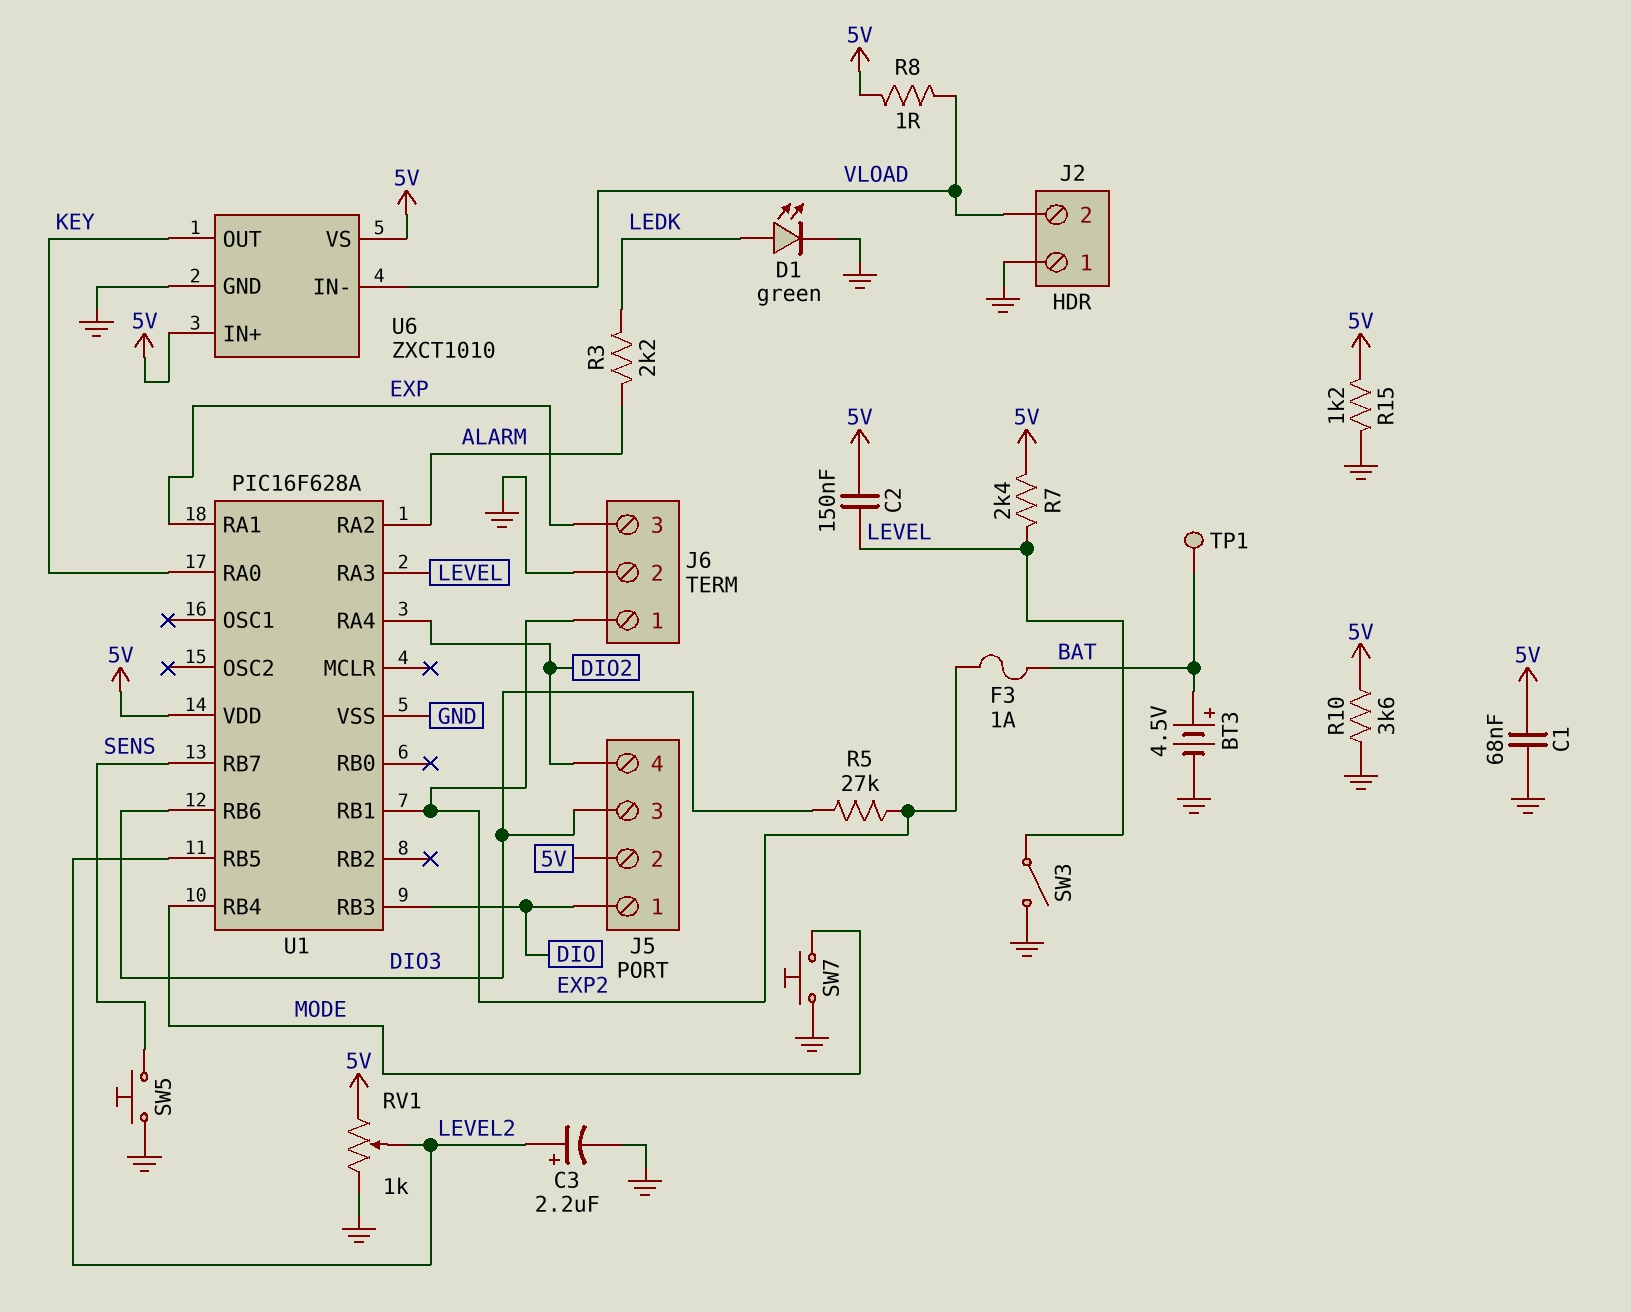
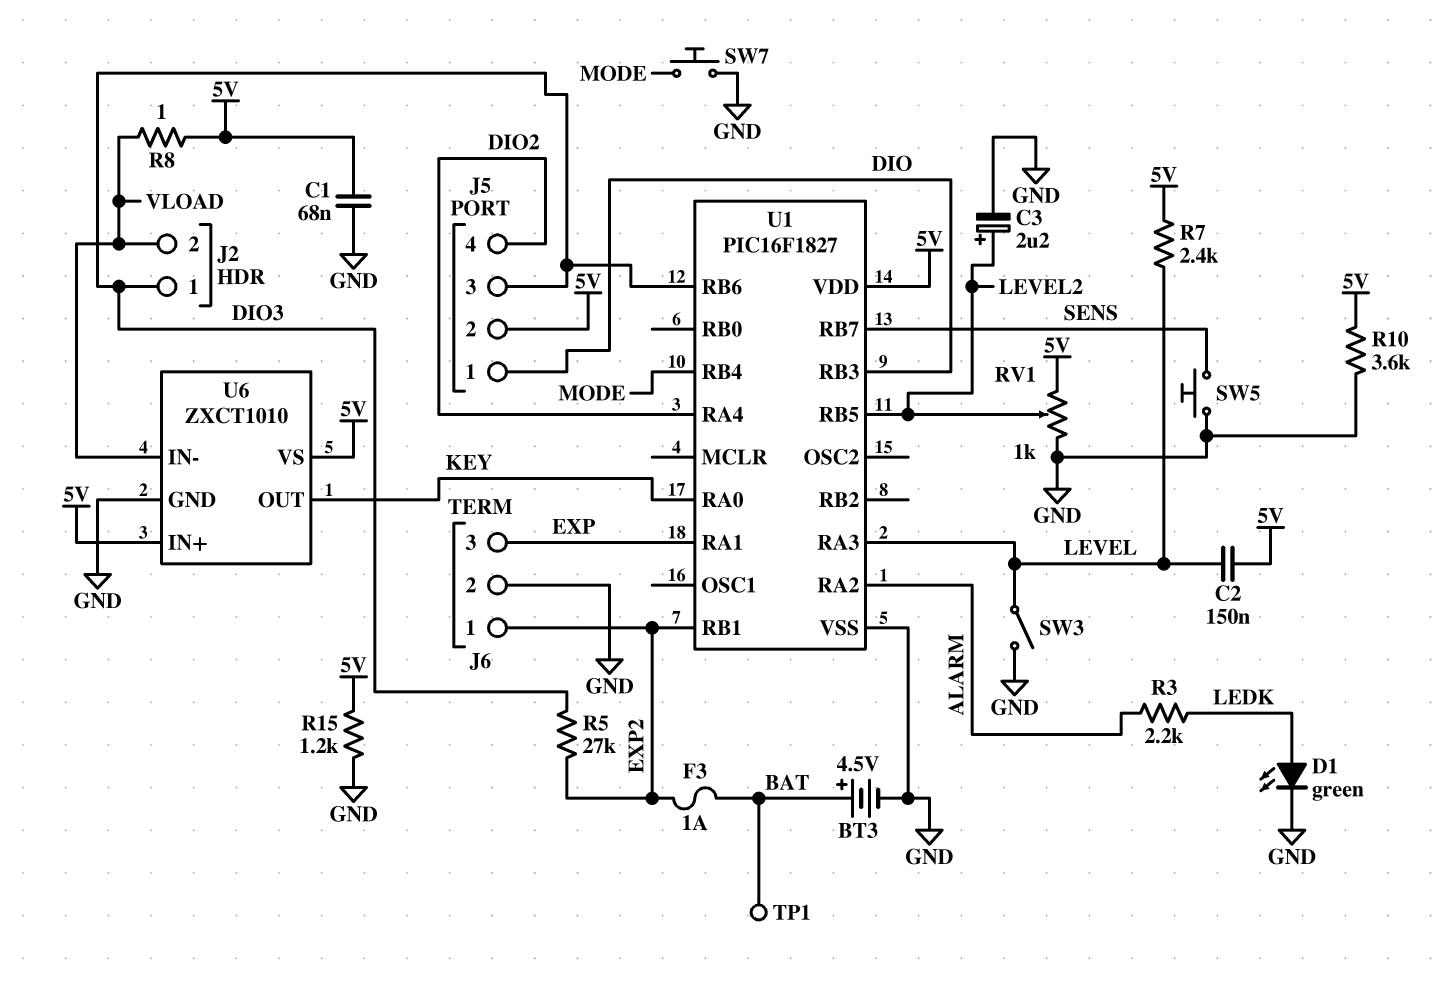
J2 pin 1: GND -> DIO3
U1: PIC16F628A -> PIC16F1827

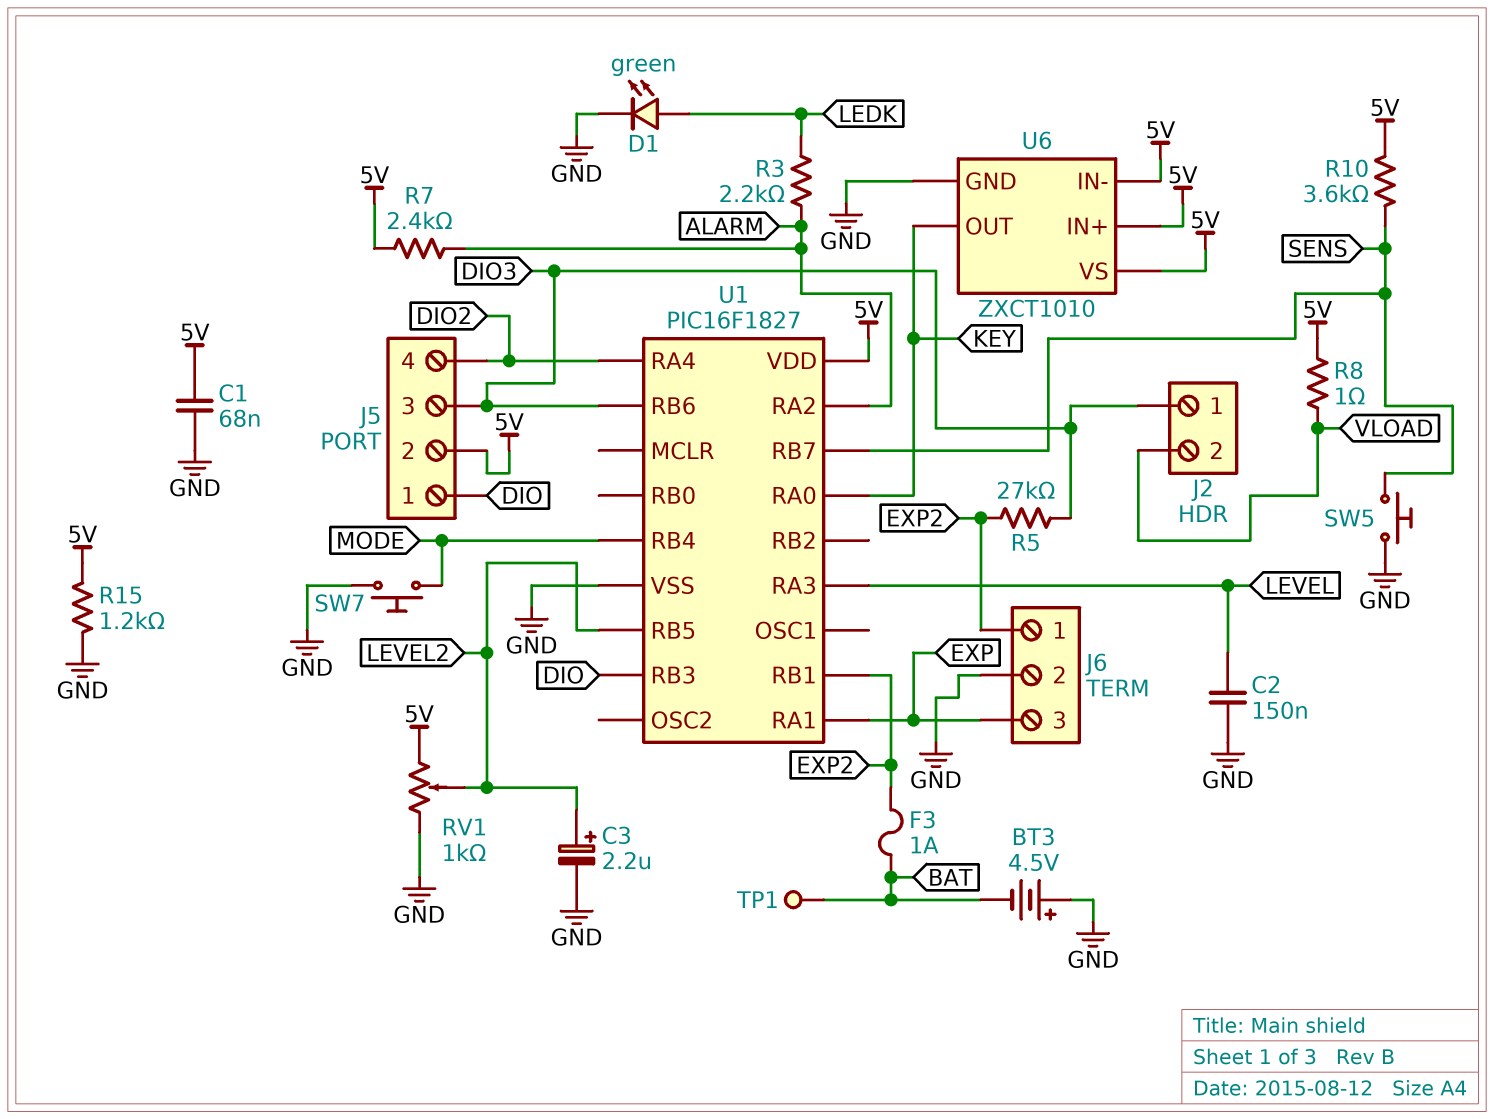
BT3: 4.5V (plus BAT, minus GND) -> 4.5V (plus GND, minus BAT)
C2: 150nF (5V, LEVEL) -> 150nF (GND, LEVEL)
R7: 2.4k (5V, LEVEL) -> 2.4k (5V, ALARM)
R10: 3.6k (5V, GND) -> 3.6k (5V, SENS)
SW3: switch (GND, LEVEL) -> none
U6 pin IN-: VLOAD -> 5V

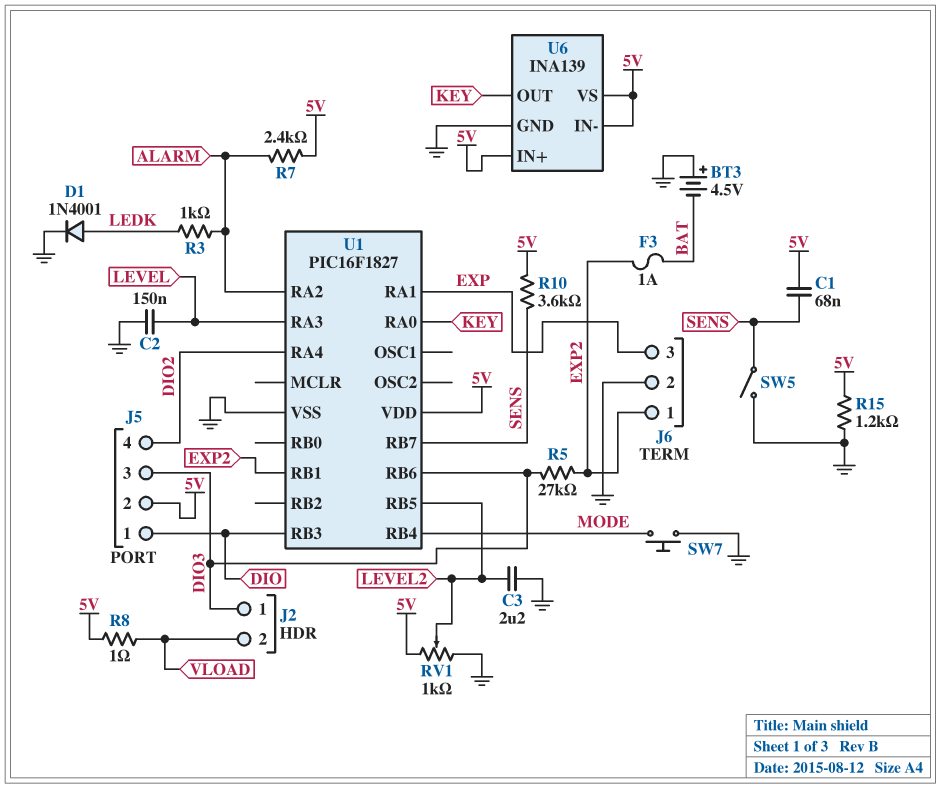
C1: 68nF (5V, GND) -> 68nF (5V, SENS)
C3: 2.2uF (plus LEVEL2, minus GND) -> 2.2uF (GND, LEVEL2)
D1: LED green (A LEDK, K GND) -> diode 1N4001 (A LEDK, K GND)
R3: 2.2k (ALARM, LEDK) -> 1k (ALARM, LEDK)
SW5: button (GND, SENS) -> switch (GND, SENS)
TP1: test point (BAT) -> none
U6: ZXCT1010 -> INA139

